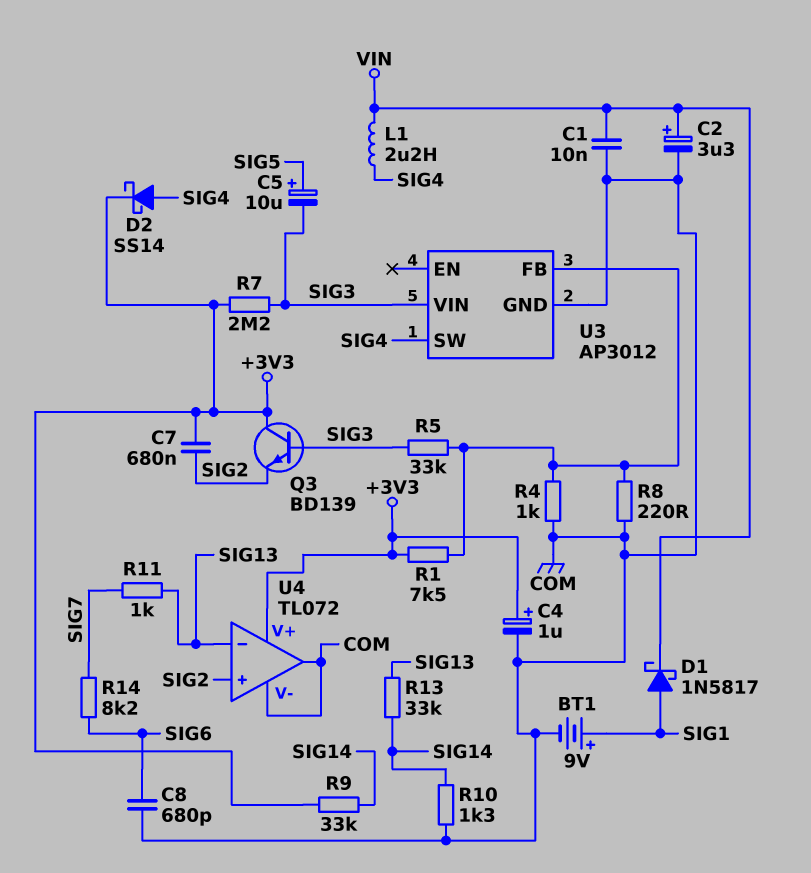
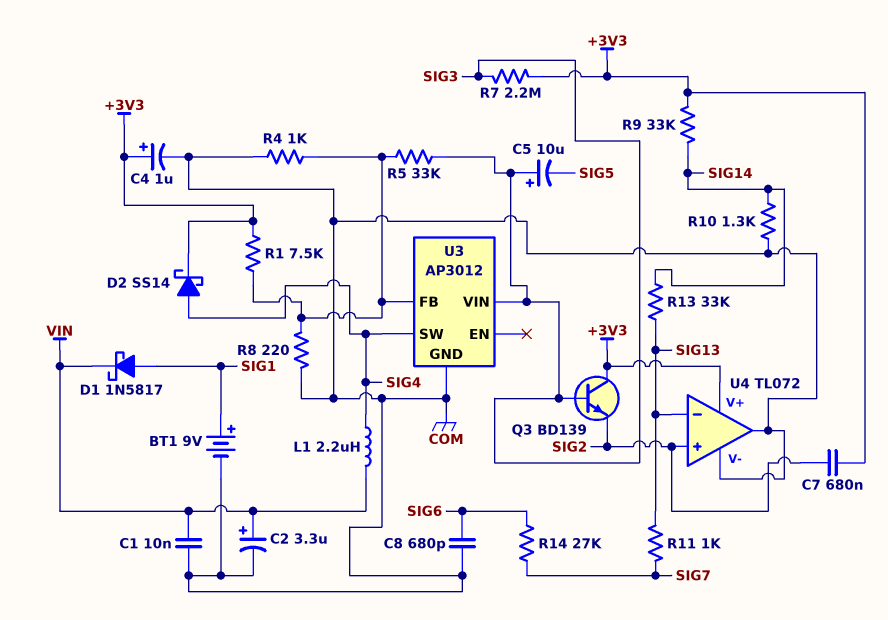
C5: 10uF (plus SIG5, minus SIG3) -> 10uF (plus SIG3, minus SIG5)
R14: 8.2k (SIG6, SIG7) -> 27k (SIG6, SIG7)

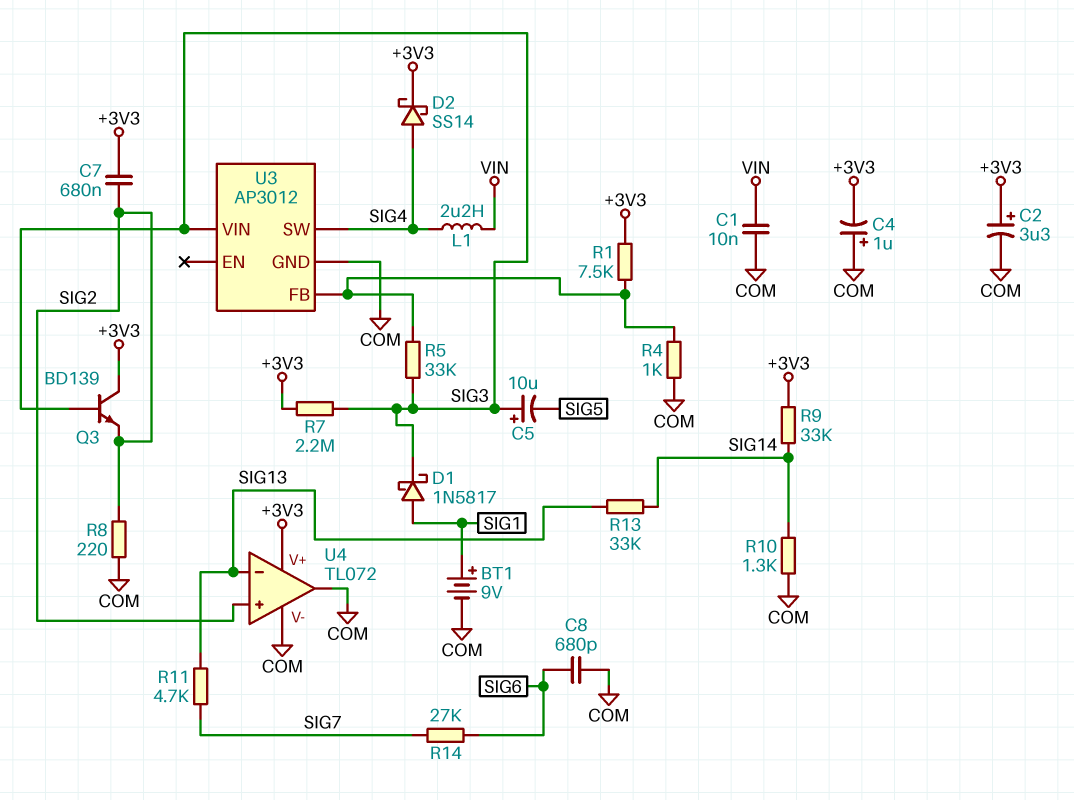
C2: 3.3uF (plus VIN, minus COM) -> 3.3uF (plus +3V3, minus COM)
C4: 1uF (plus +3V3, minus COM) -> 1uF (plus COM, minus +3V3)
D1: schottky 1N5817 (A SIG1, K VIN) -> schottky 1N5817 (A SIG1, K SIG3)
R8: 220 (COM, U3/FB) -> 220 (COM, SIG2)
R11: 1k (SIG7, SIG13) -> 4.7k (SIG7, SIG13)

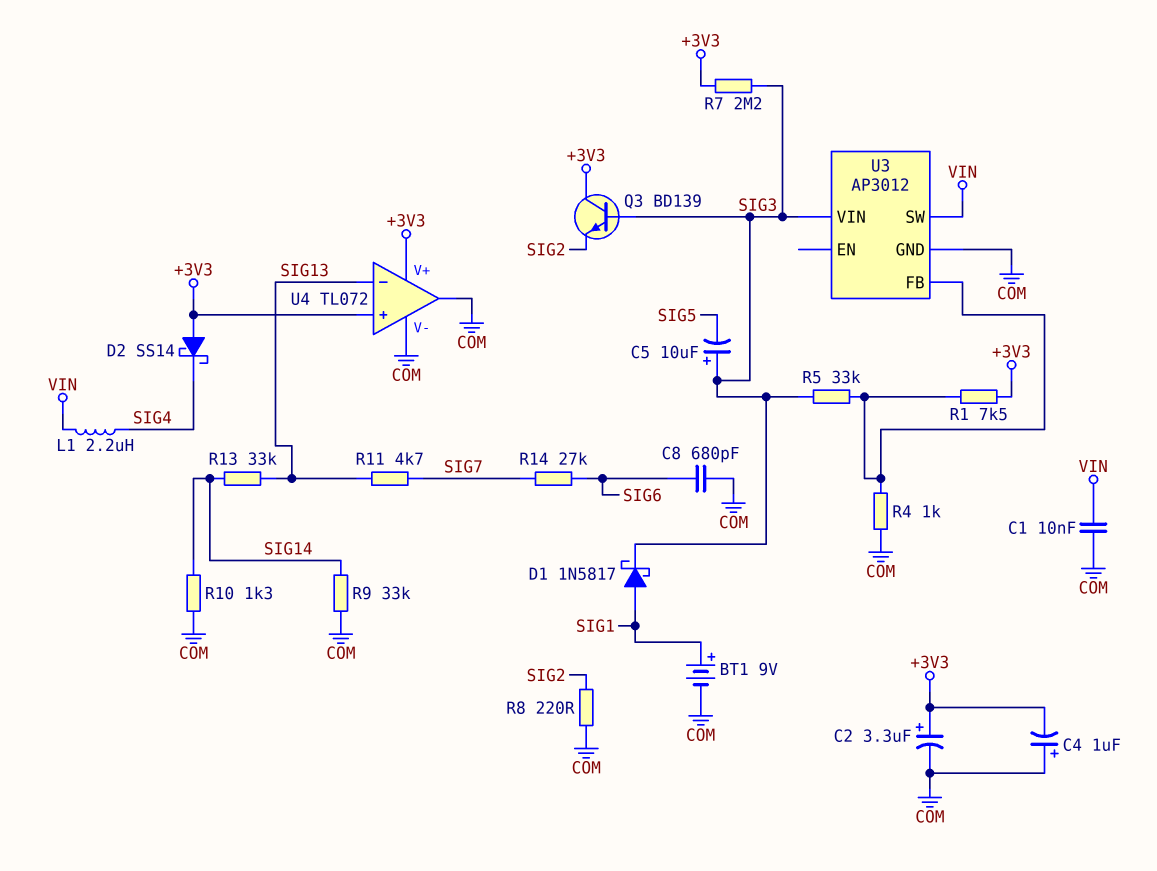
C7: 680nF (+3V3, SIG2) -> none
D2: schottky SS14 (A SIG4, K +3V3) -> schottky SS14 (A +3V3, K SIG4)
R9: 33k (+3V3, SIG14) -> 33k (COM, SIG14)
U3 pin SW: SIG4 -> VIN
U4 pin in+: SIG2 -> +3V3

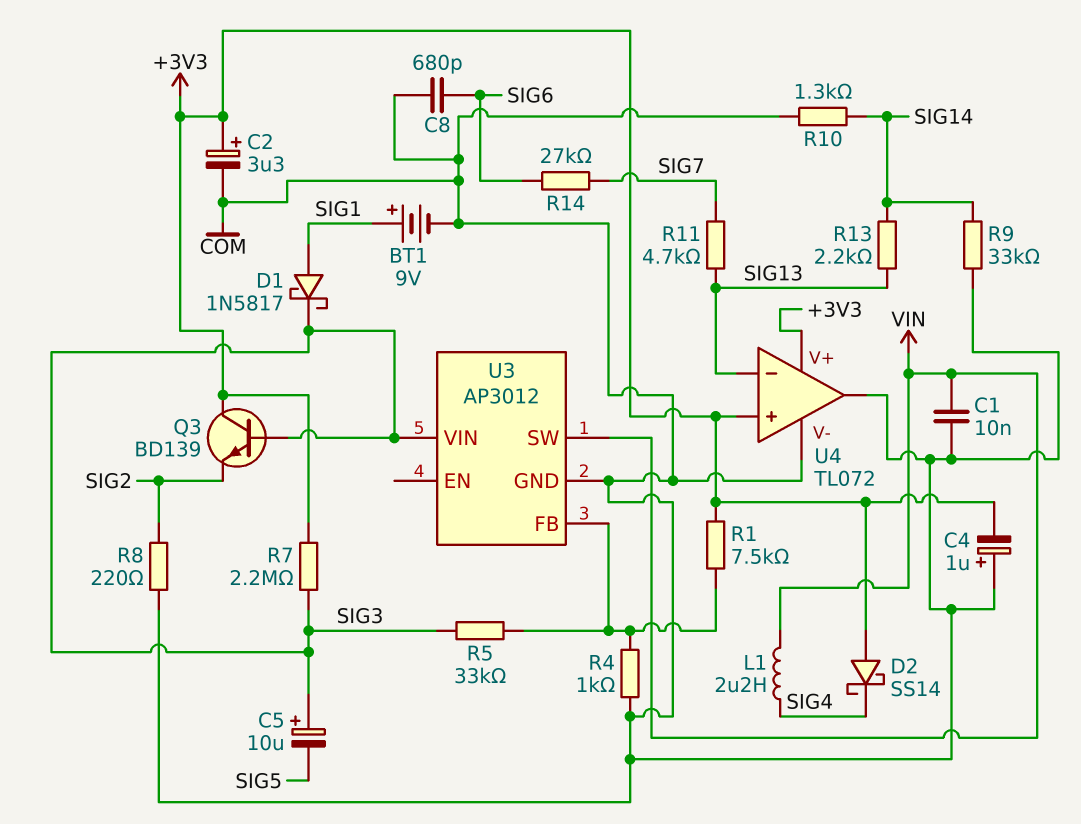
R13: 33k (SIG13, SIG14) -> 2.2k (SIG13, SIG14)

